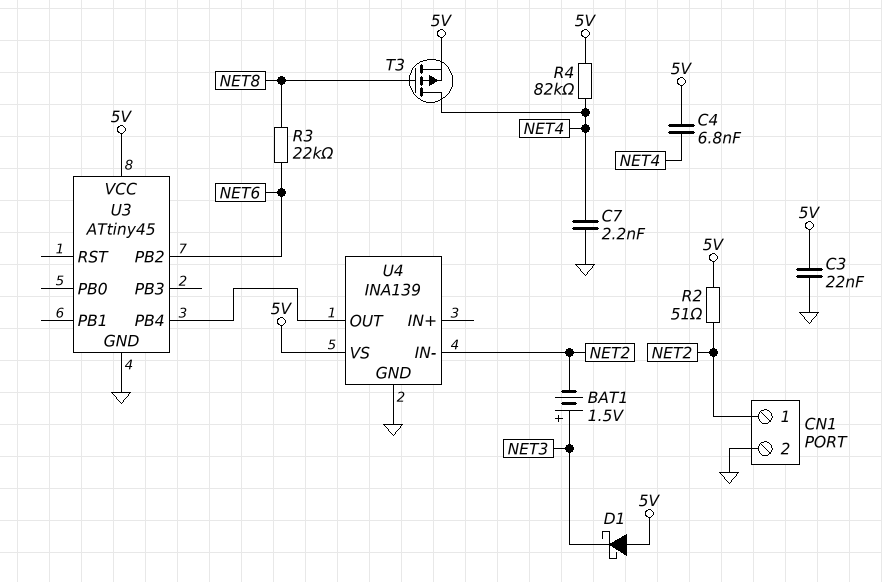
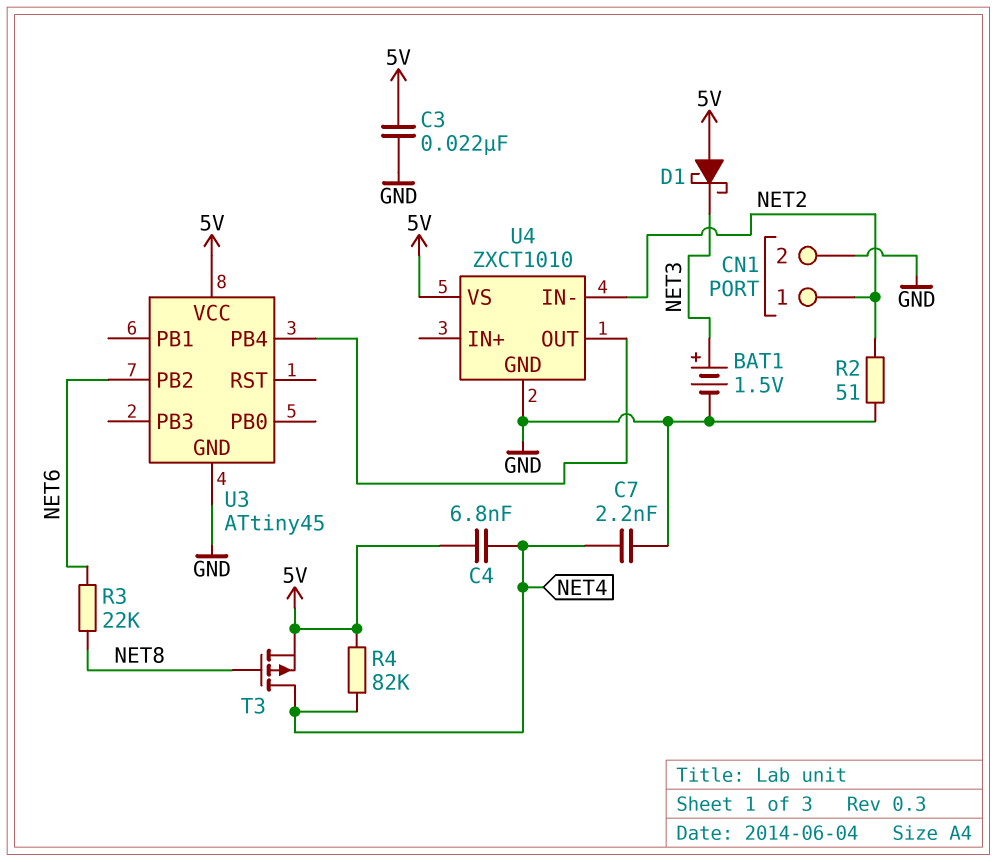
BAT1: 1.5V (plus NET3, minus NET2) -> 1.5V (plus NET3, minus GND)
R2: 51 (5V, NET2) -> 51 (GND, NET2)
U4: INA139 -> ZXCT1010

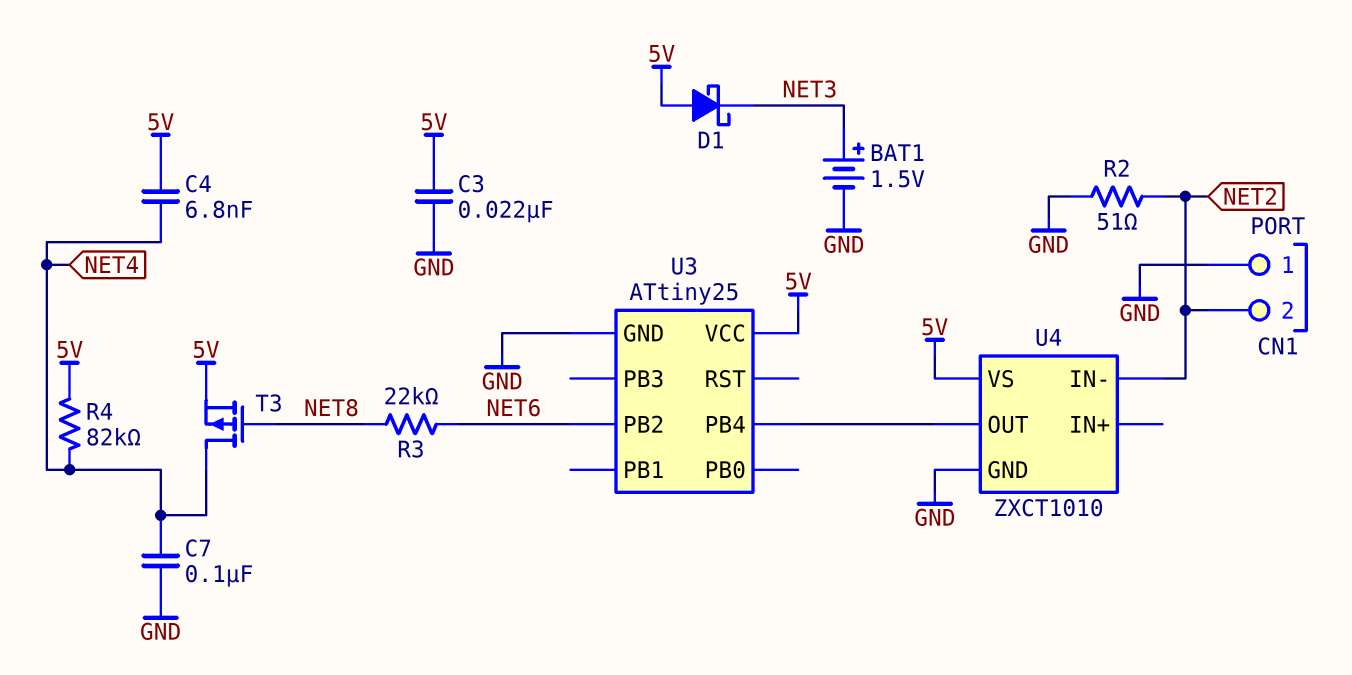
C7: 2.2nF (GND, NET4) -> 100nF (GND, NET4)
CN1 pin 1: NET2 -> GND
CN1 pin 2: GND -> NET2
U3: ATtiny45 -> ATtiny25

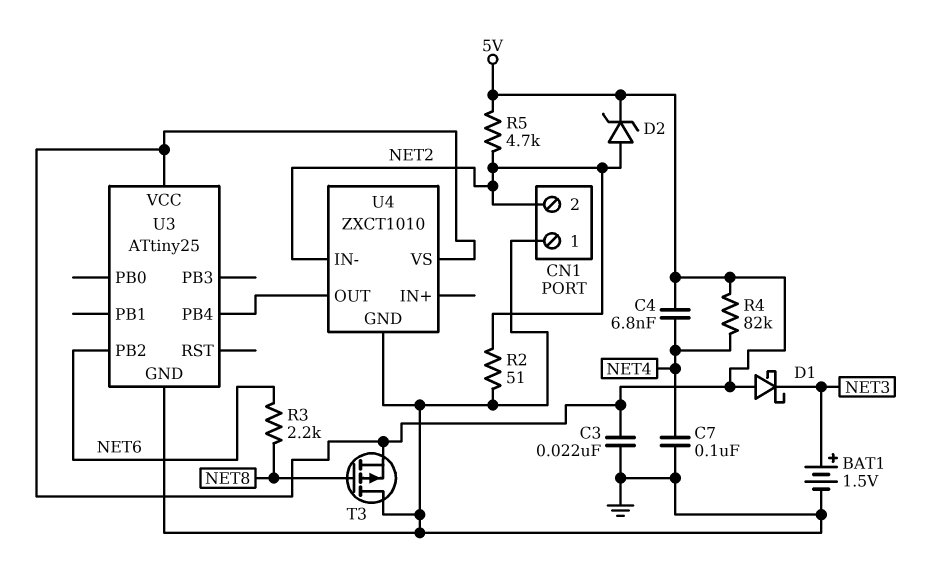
D2: none -> zener (A NET2, K 5V)
R3: 22k (NET6, NET8) -> 2.2k (NET6, NET8)
R5: none -> 4.7k (5V, NET2)
T3: PMOS (G NET8, D NET4, S 5V) -> PMOS (G NET8, D GND, S 5V)

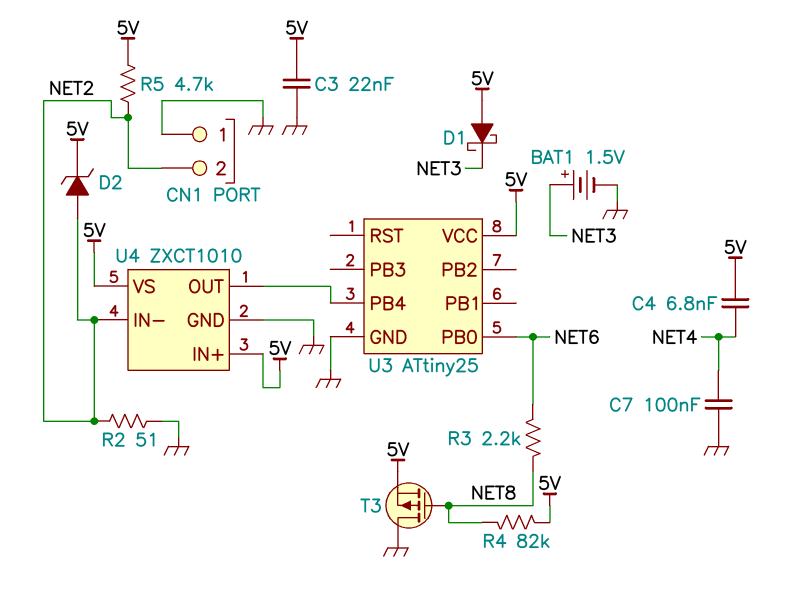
R4: 82k (5V, NET4) -> 82k (5V, NET8)
U3 pin PB0: none -> NET6
U3 pin PB2: NET6 -> none
U4 pin IN+: none -> 5V

